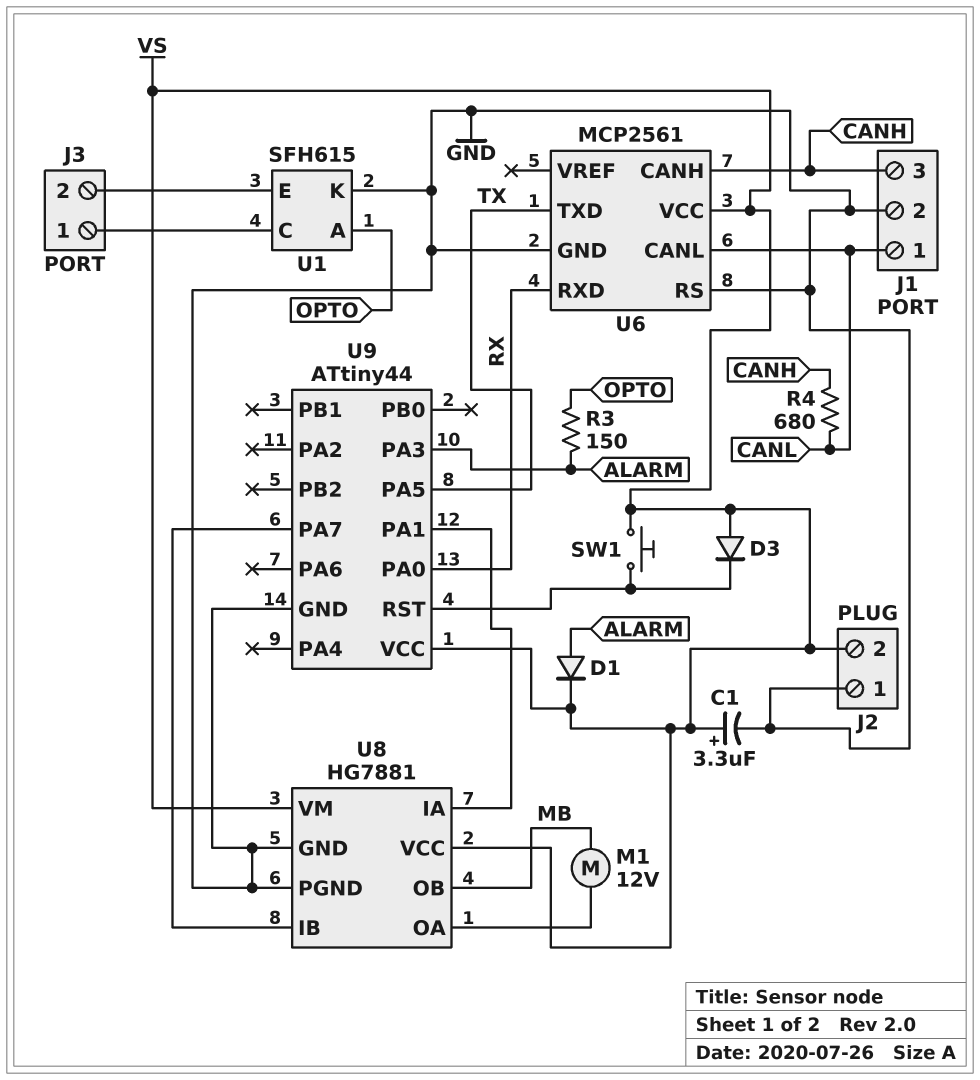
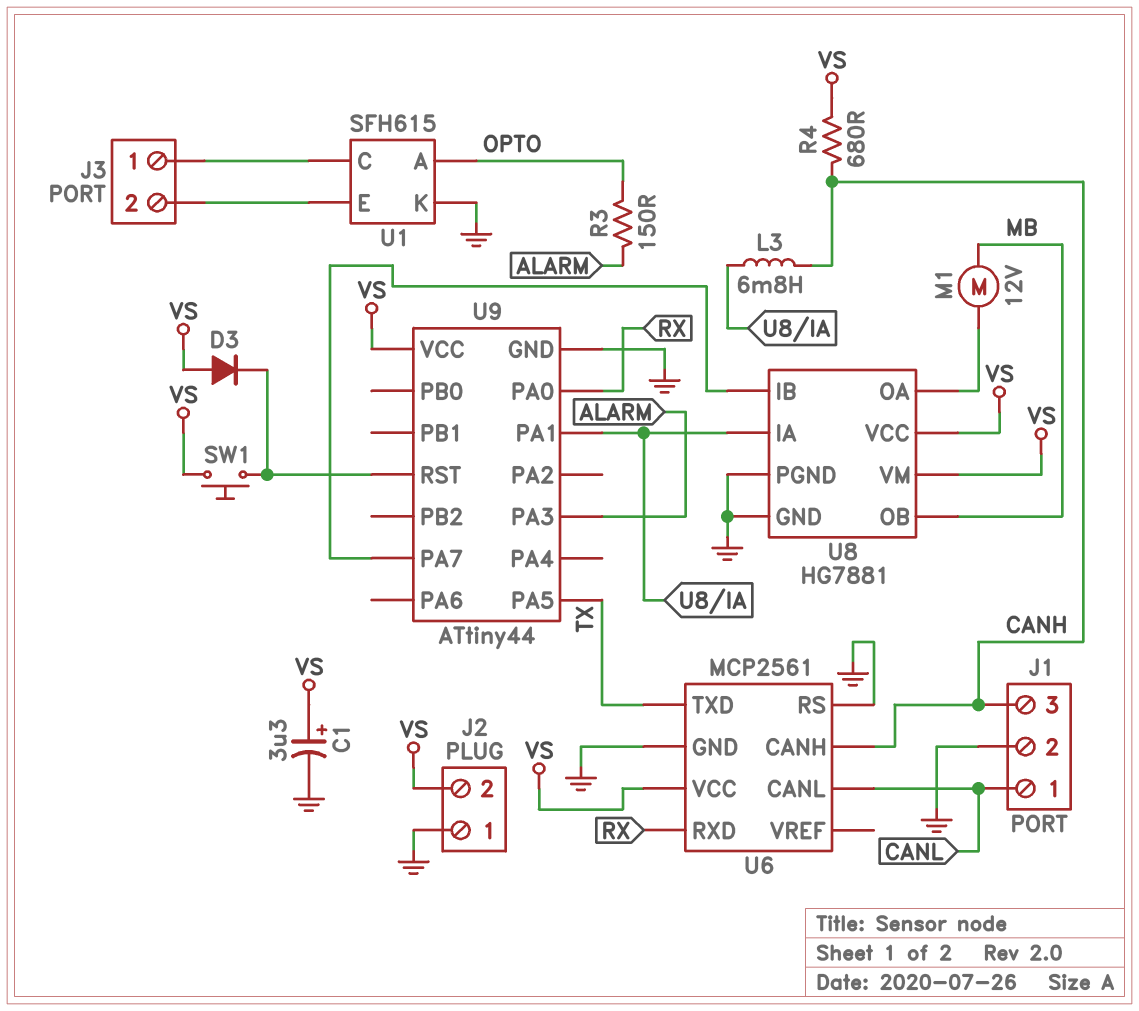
D1: diode (A ALARM, K VS) -> none
L3: none -> 6.8mH (CANH, U8/IA)
R4: 680 (CANH, CANL) -> 680 (CANH, VS)

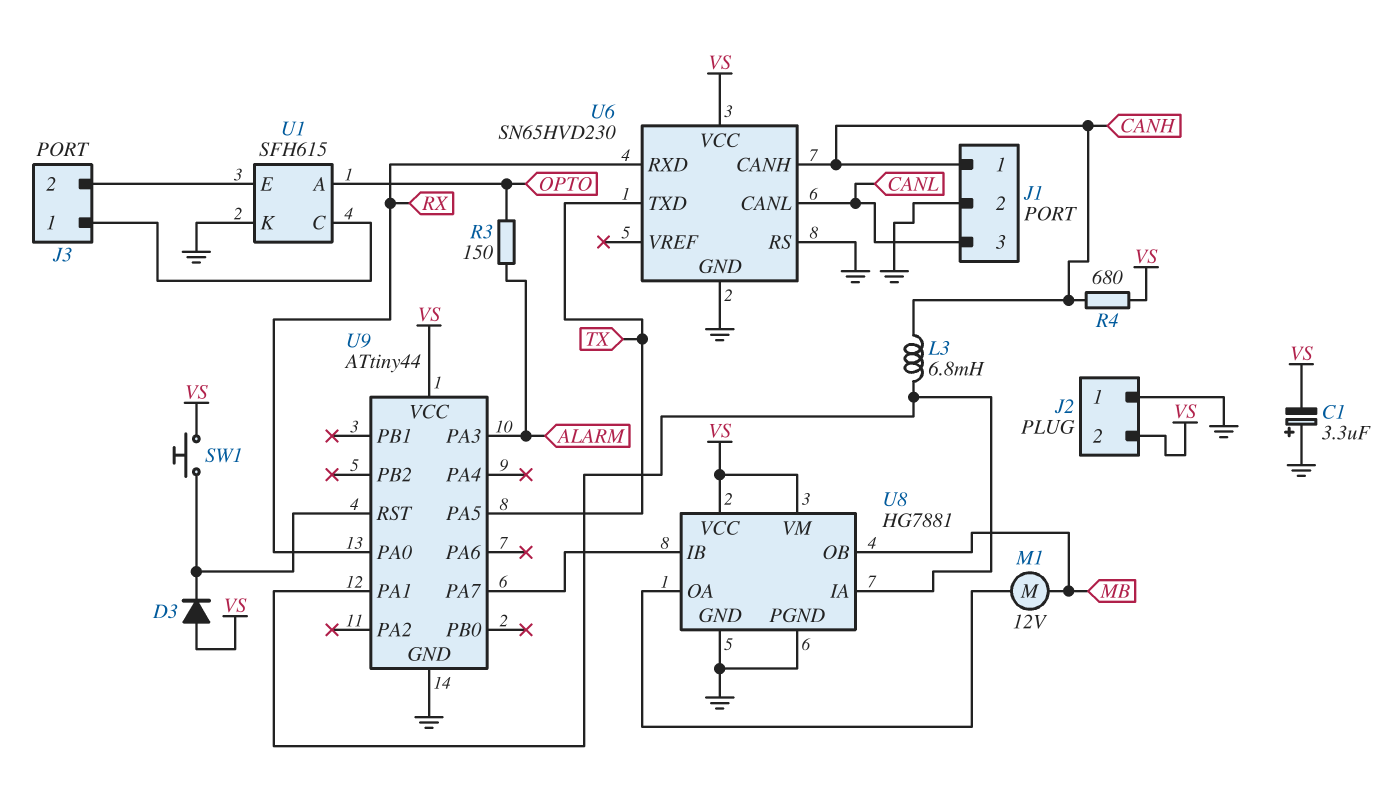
C1: 3.3uF (plus VS, minus GND) -> 3.3uF (plus GND, minus VS)
J1 pin 1: CANL -> CANH
J1 pin 3: CANH -> CANL
U6: MCP2561 -> SN65HVD230

